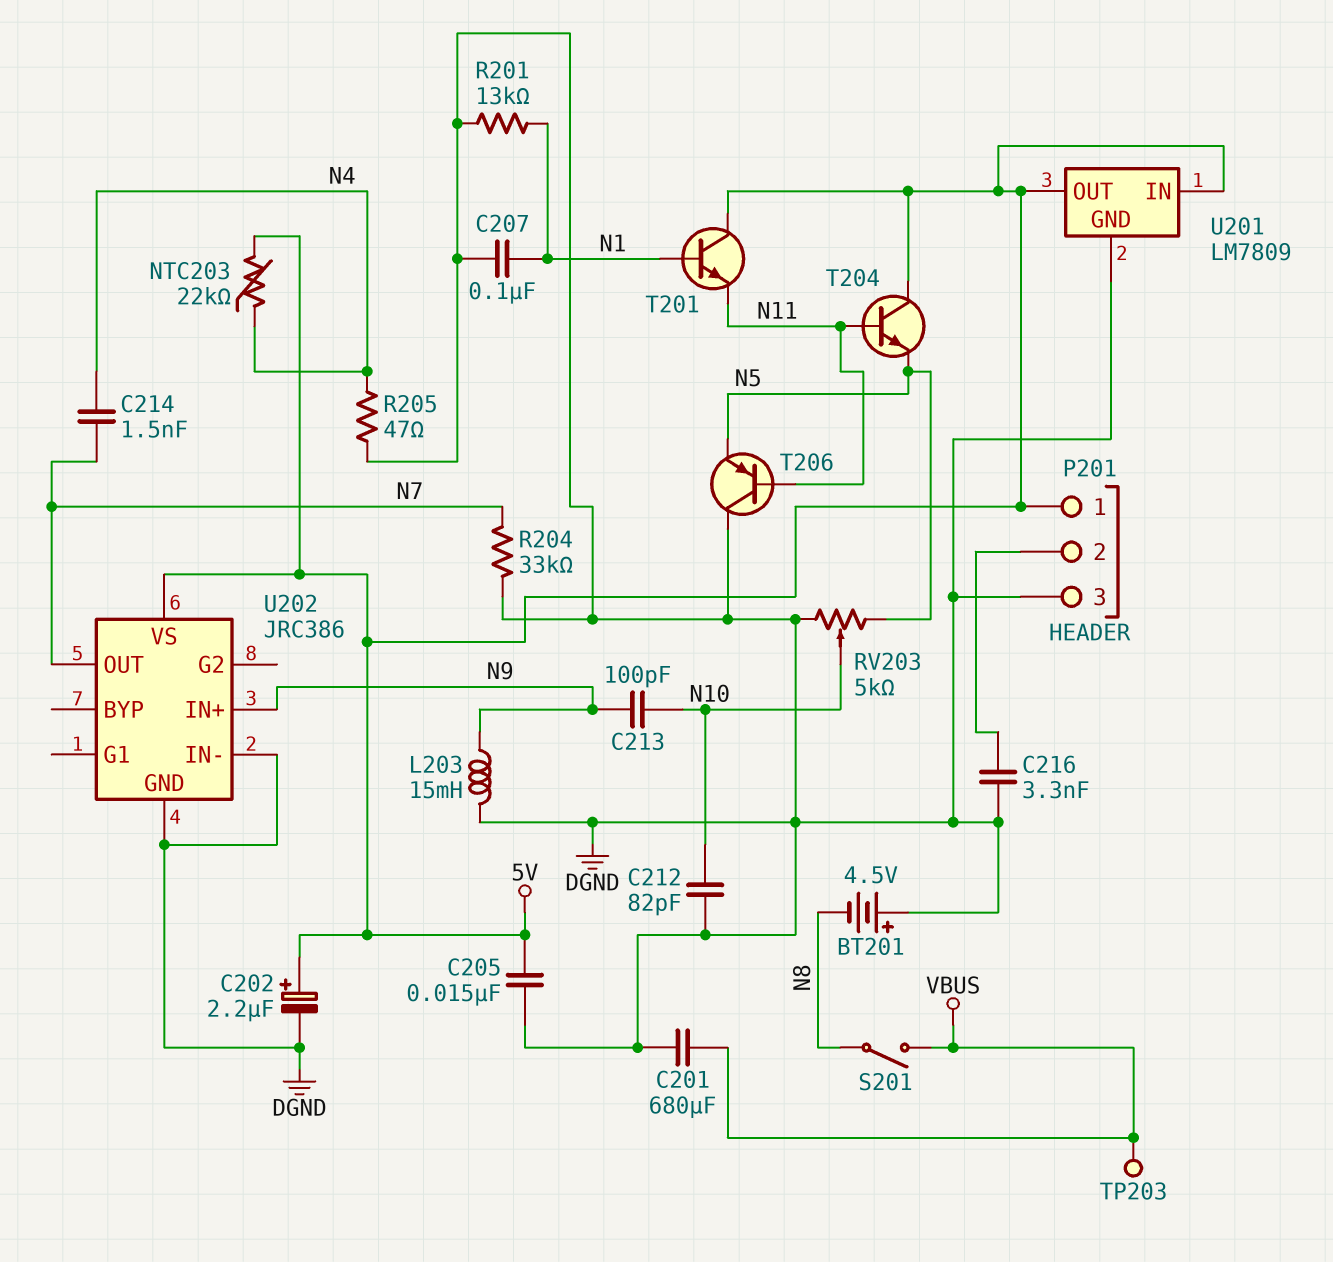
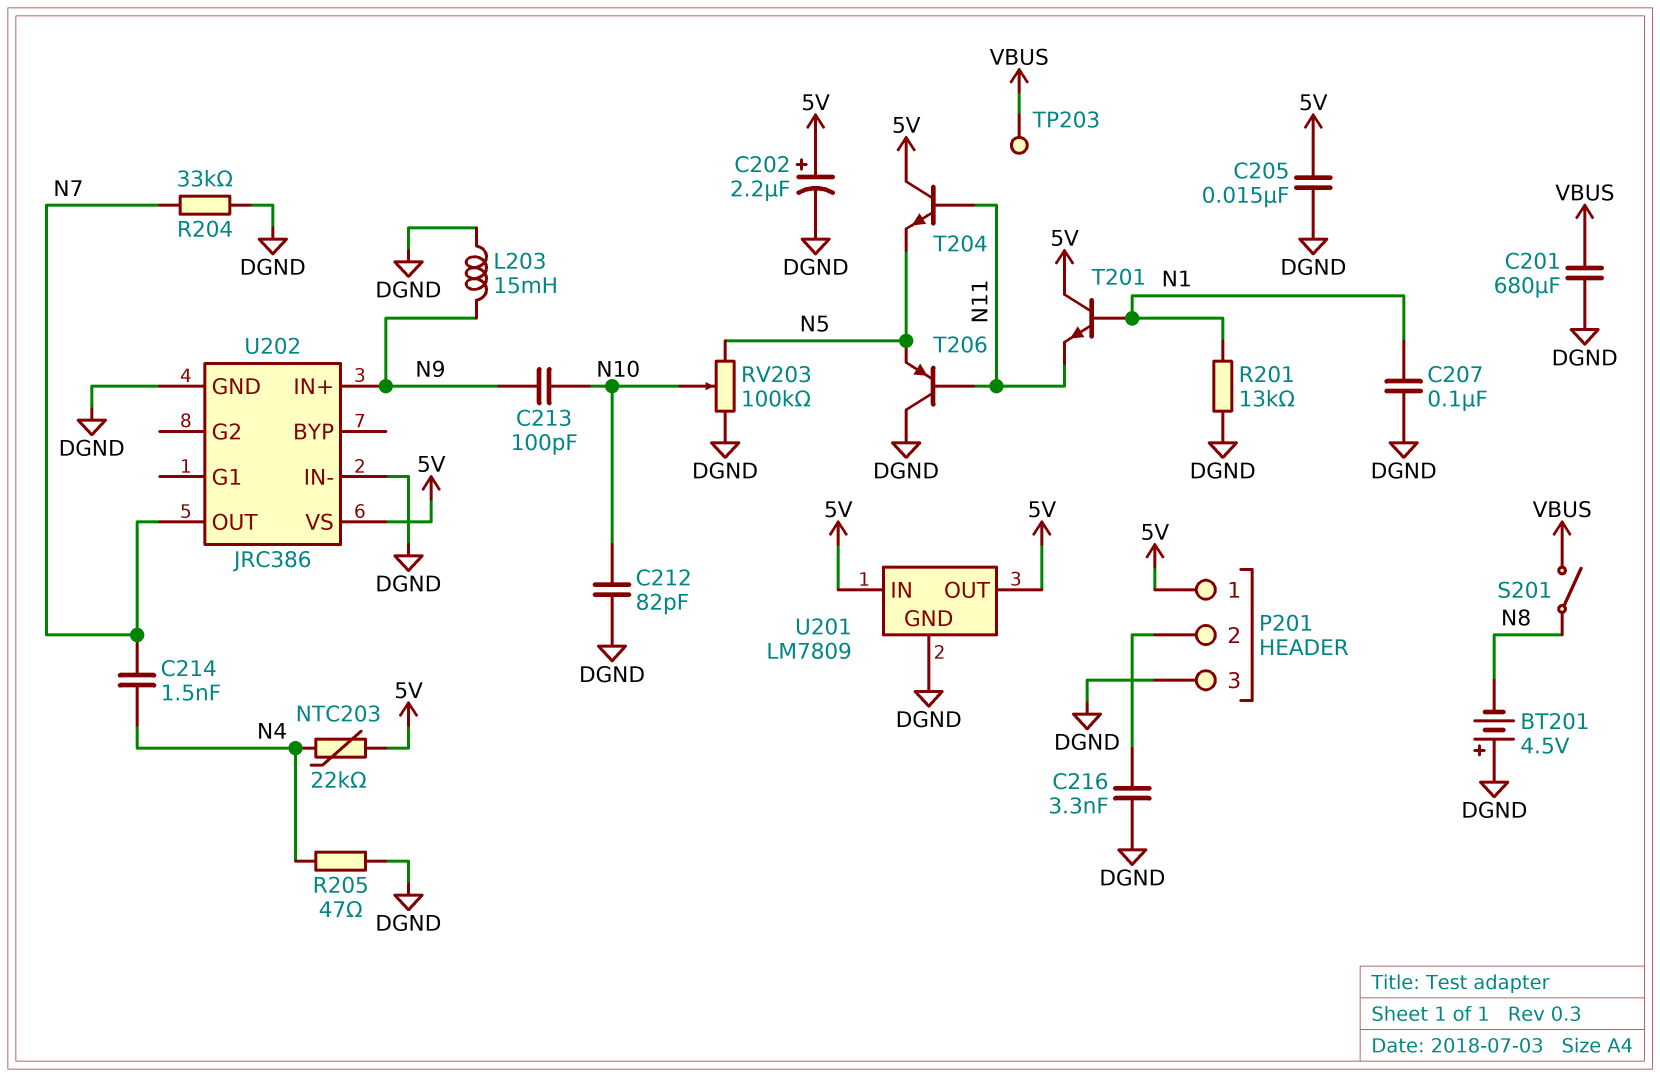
RV203: 5k (DGND, N5, wiper N10) -> 100k (DGND, N5, wiper N10)

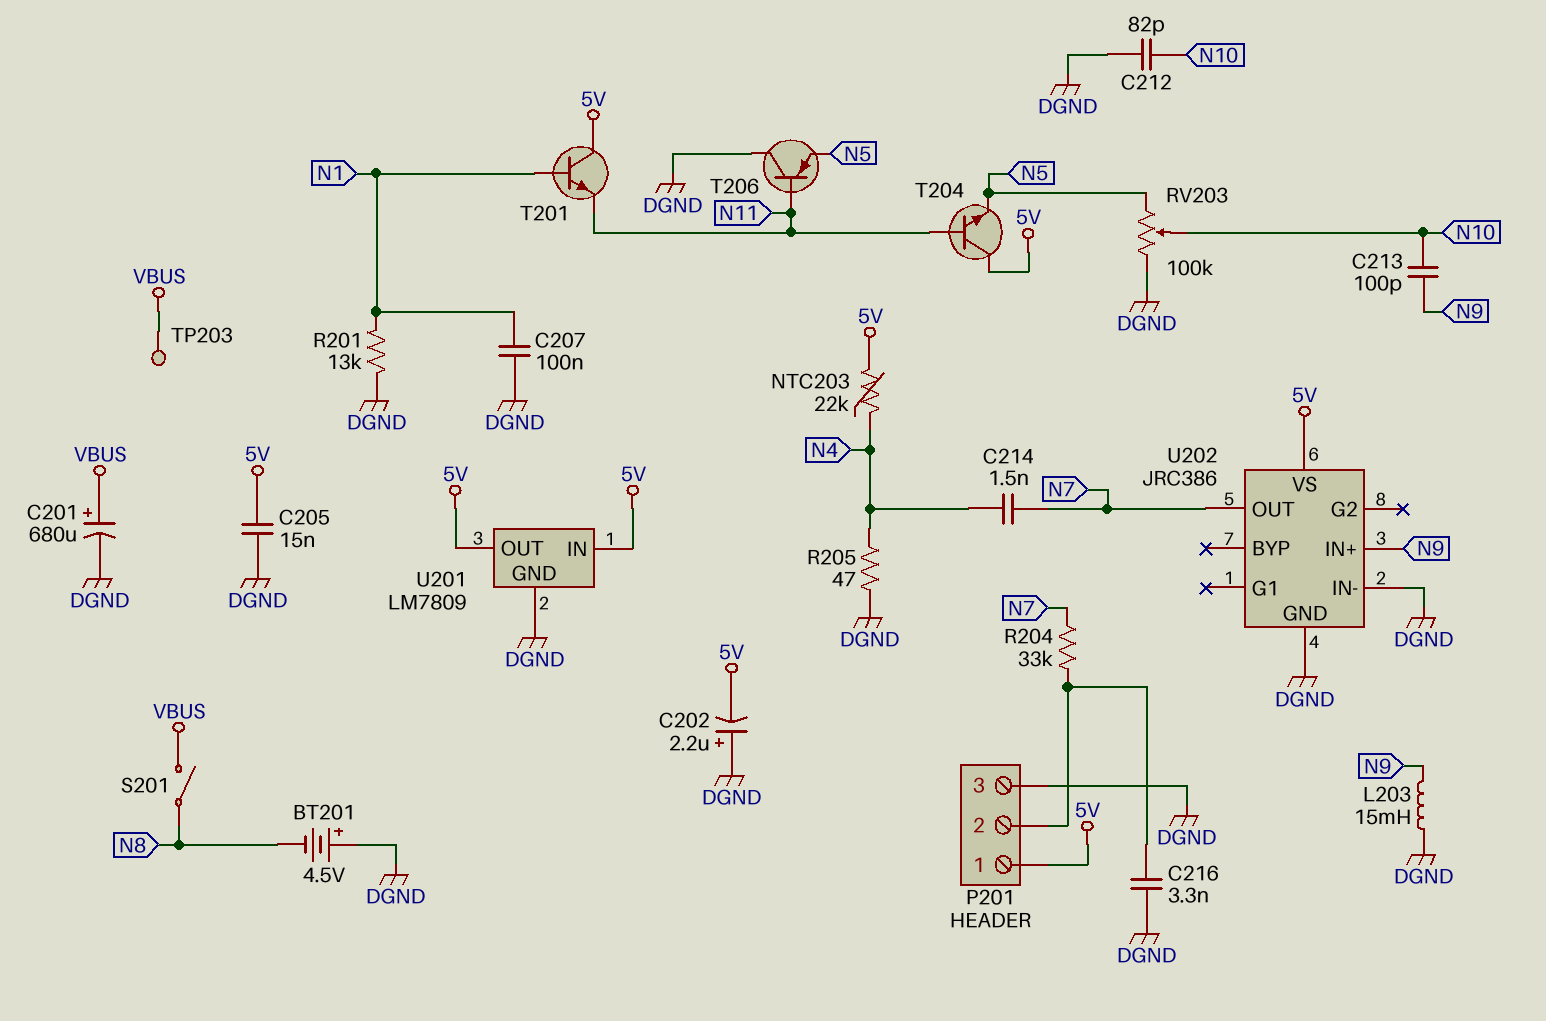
C201: 680uF (DGND, VBUS) -> 680uF (plus VBUS, minus DGND)
C202: 2.2uF (plus 5V, minus DGND) -> 2.2uF (plus DGND, minus 5V)
R204: 33k (DGND, N7) -> 33k (N7, P201/2)

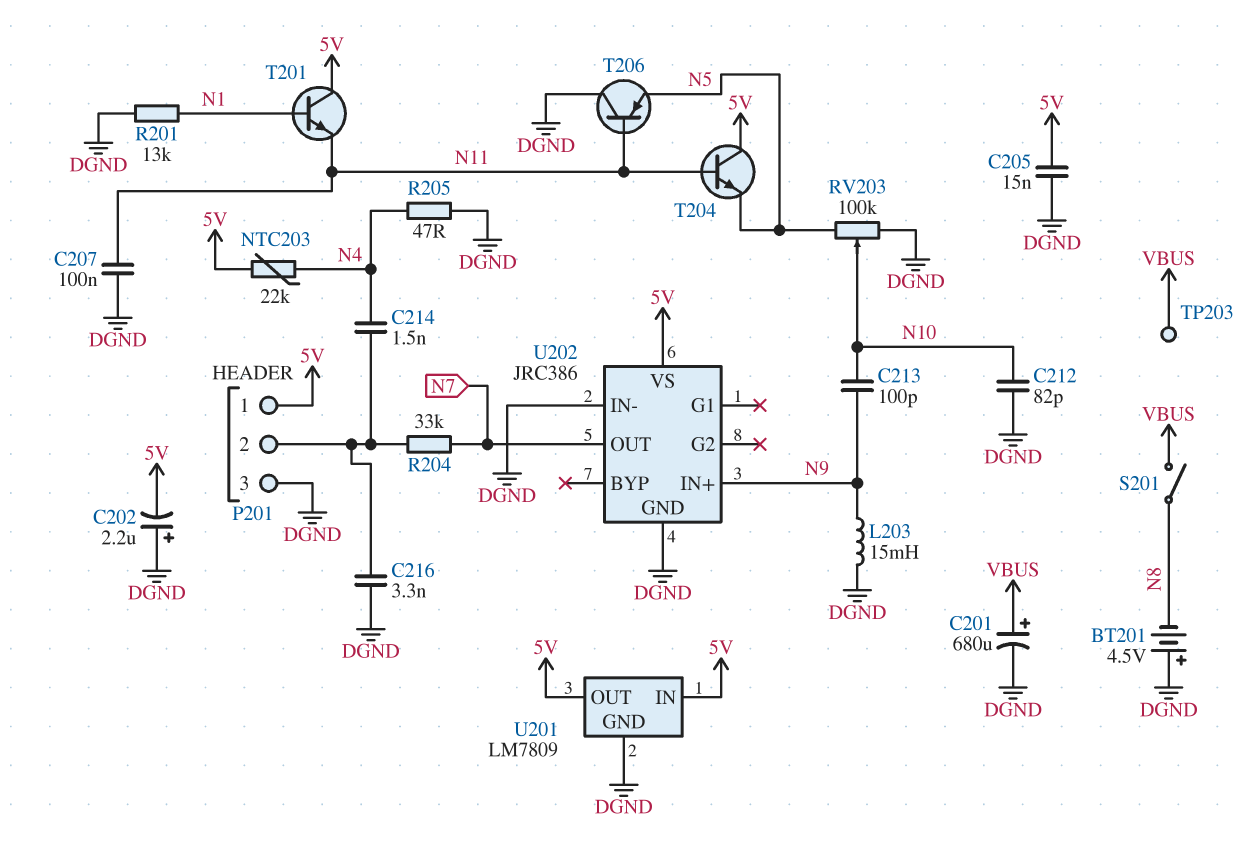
C207: 100nF (DGND, N1) -> 100nF (DGND, N11)
C214: 1.5nF (N4, N7) -> 1.5nF (N4, P201/2)

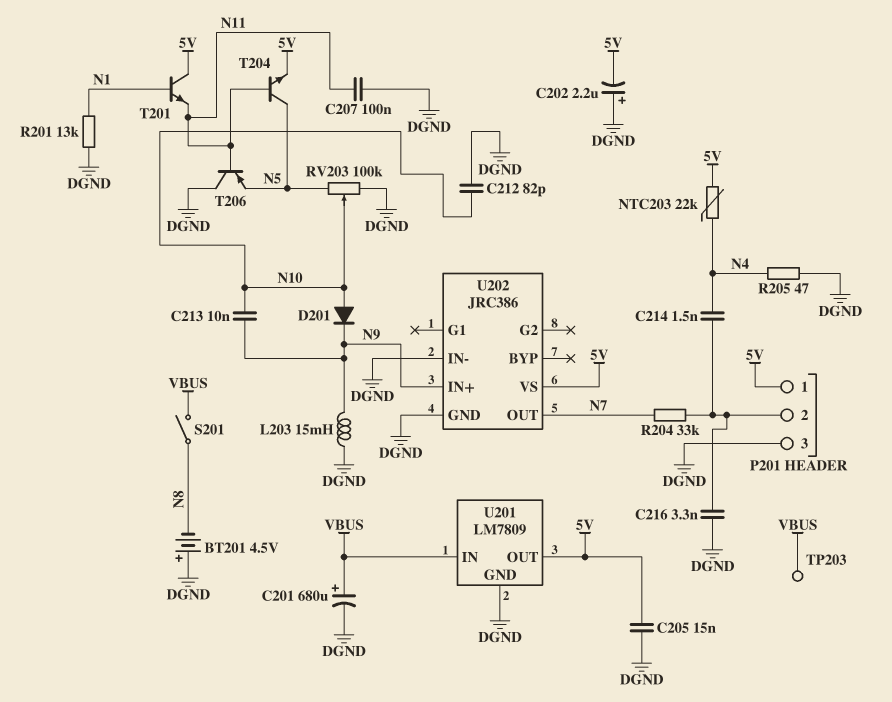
C213: 100pF (N9, N10) -> 10nF (N9, N10)
D201: none -> diode (A N10, K N9)
T204: NPN (B N11, C 5V, E N5) -> NPN (B N11, C N5, E 5V)
U201 pin IN: 5V -> VBUS

